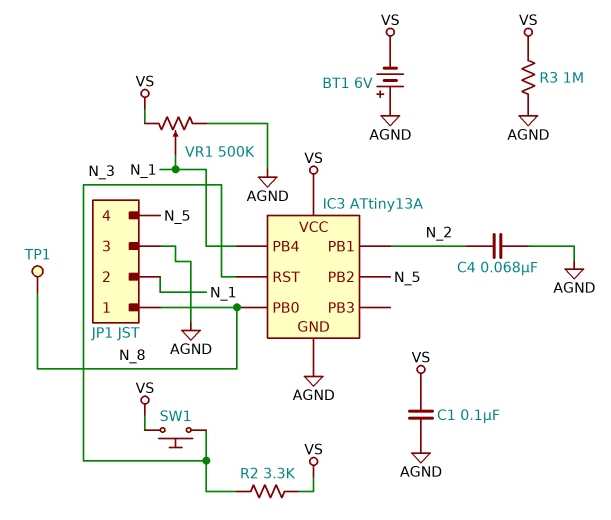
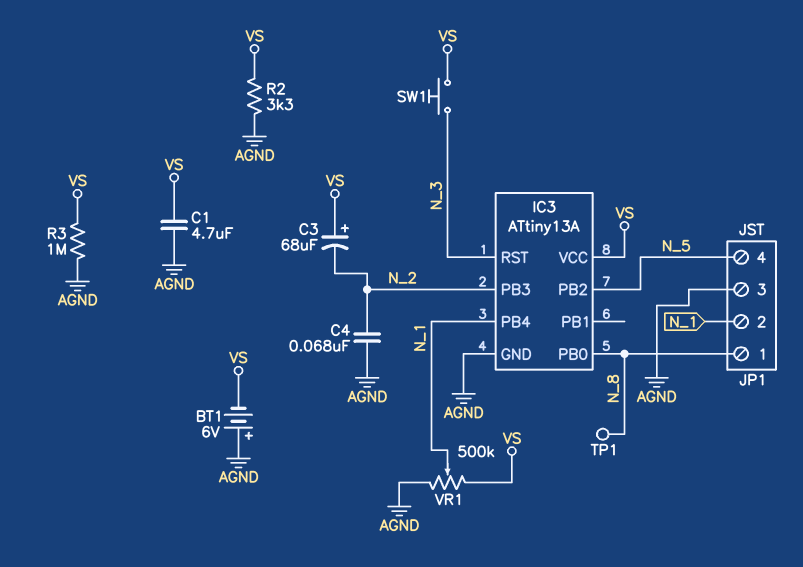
C1: 100nF (AGND, VS) -> 4.7uF (AGND, VS)
C3: none -> 68uF (plus VS, minus N_2)
IC3 pin PB1: N_2 -> none
IC3 pin PB3: none -> N_2
R2: 3.3k (N_3, VS) -> 3.3k (AGND, VS)

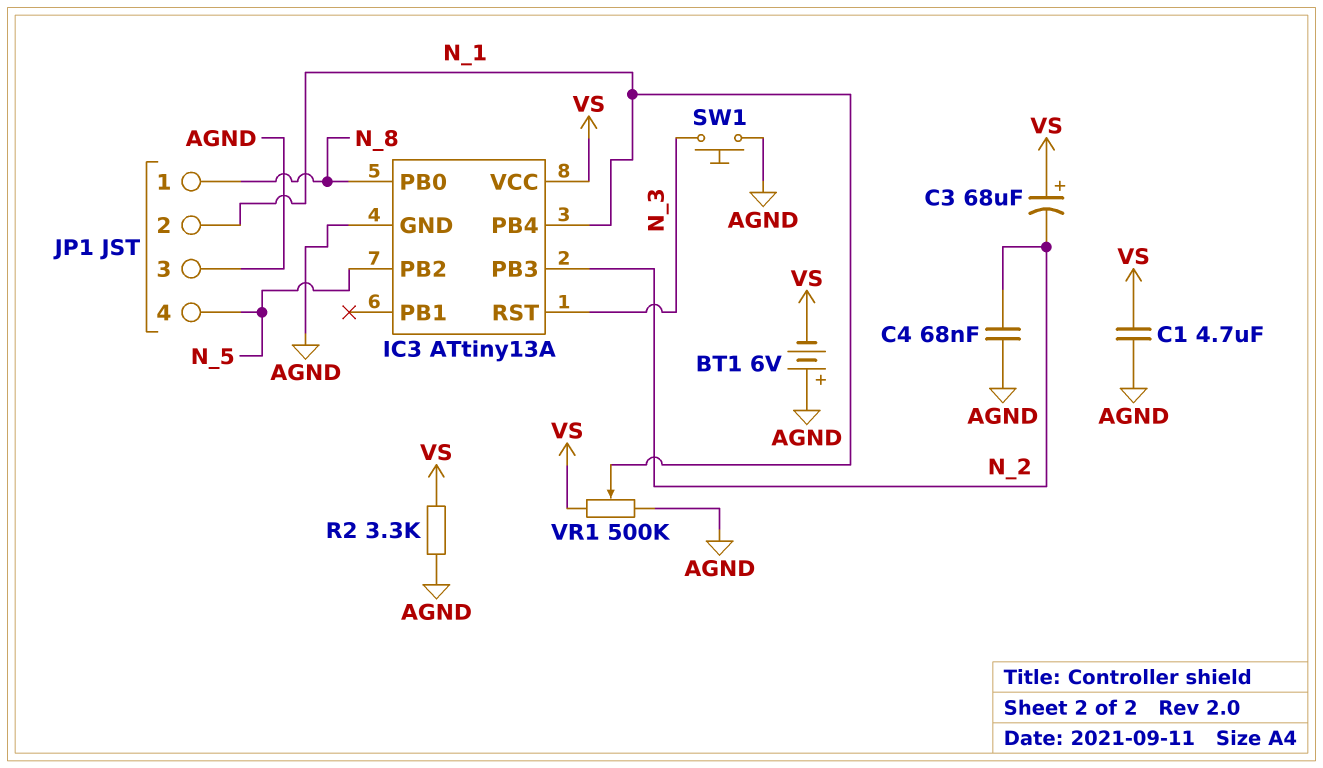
R3: 1M (AGND, VS) -> none
SW1: button (N_3, VS) -> button (AGND, N_3)
TP1: test point (N_8) -> none

